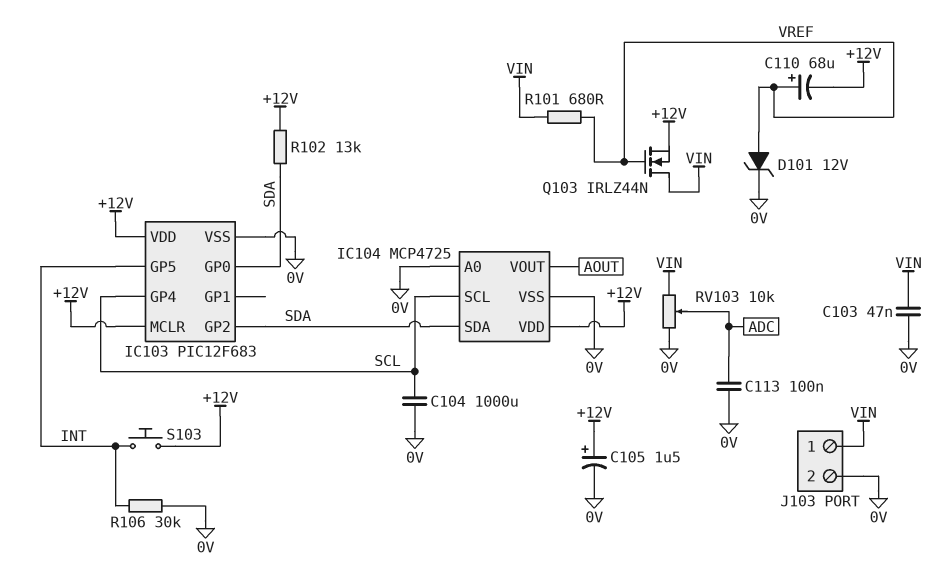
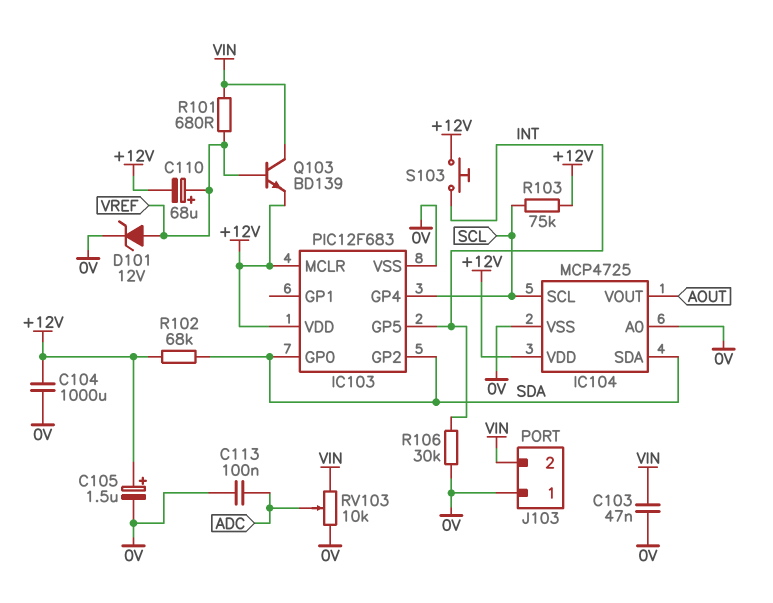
C104: 1000uF (0V, SCL) -> 1000uF (+12V, 0V)
J103 pin 1: VIN -> 0V
J103 pin 2: 0V -> VIN
Q103: NMOS IRLZ44N (G VREF, D VIN, S +12V) -> NPN BD139 (B VREF, C VIN, E +12V)
R102: 13k (+12V, SDA) -> 68k (+12V, SDA)
R103: none -> 75k (+12V, SCL)

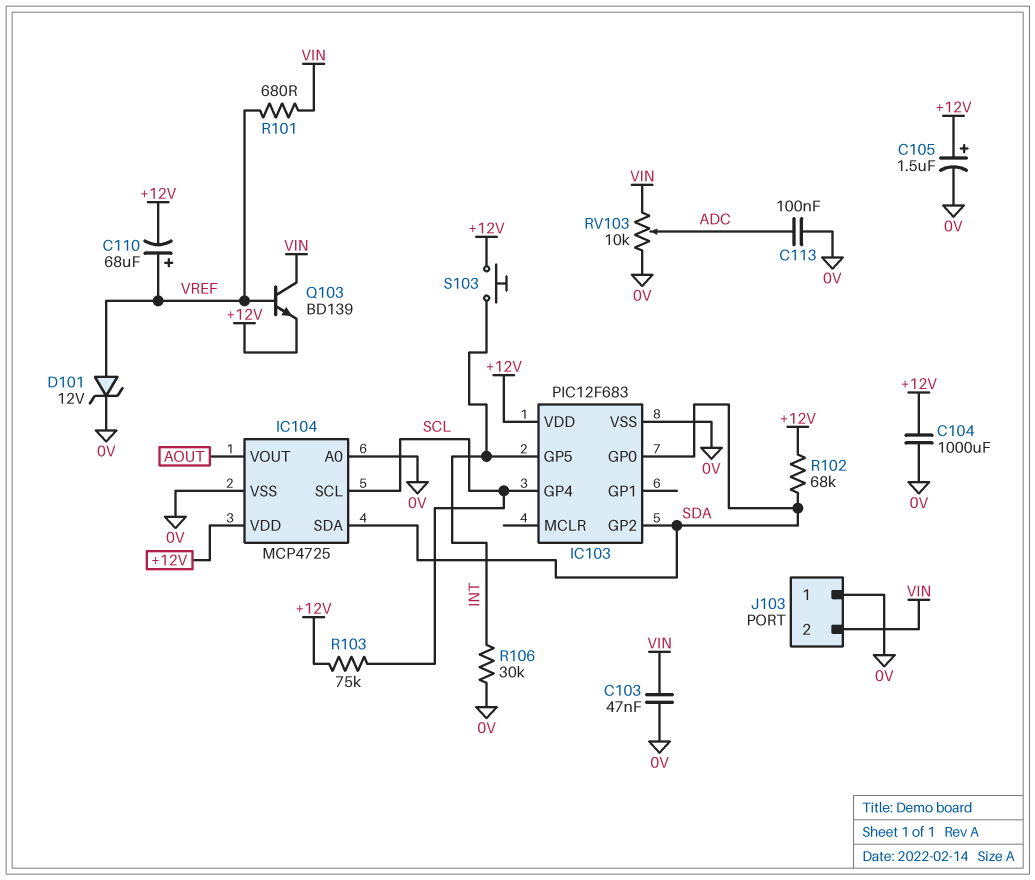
IC103 pin MCLR: +12V -> none

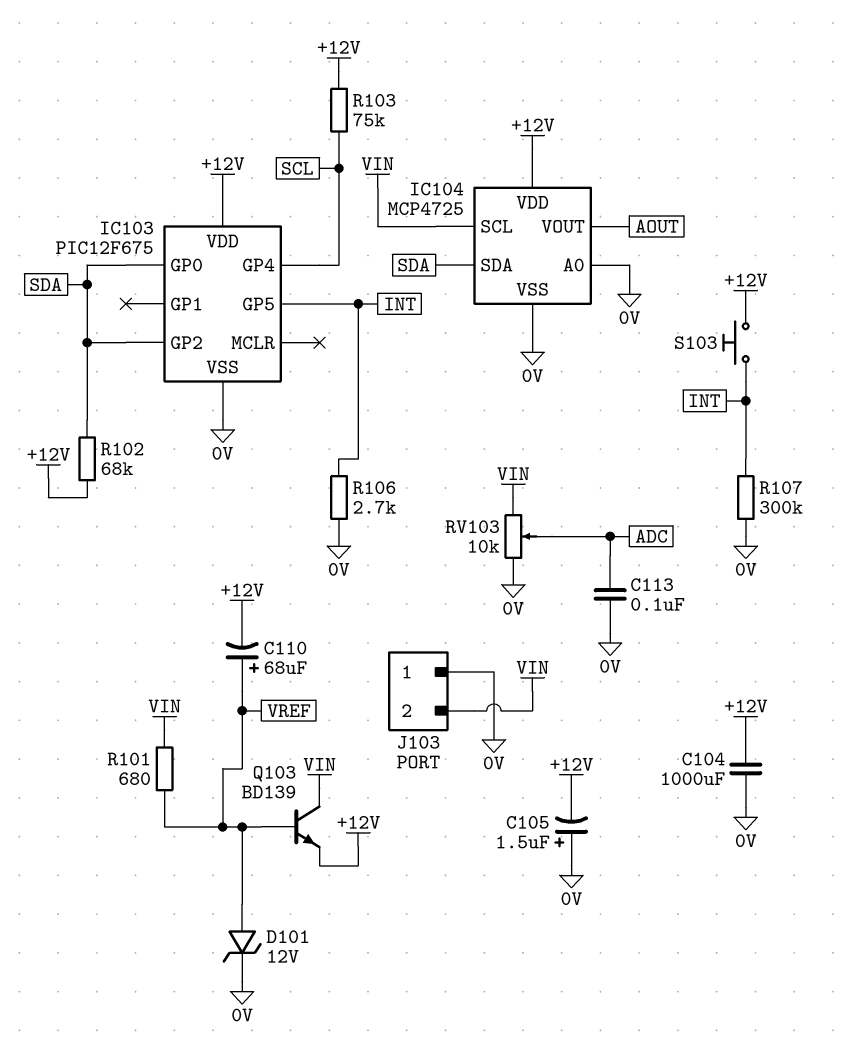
C103: 47nF (0V, VIN) -> none
C105: 1.5uF (plus +12V, minus 0V) -> 1.5uF (plus 0V, minus +12V)
IC103: PIC12F683 -> PIC12F675
IC104 pin SCL: SCL -> VIN
R106: 30k (0V, INT) -> 2.7k (0V, INT)
R107: none -> 300k (0V, INT)

